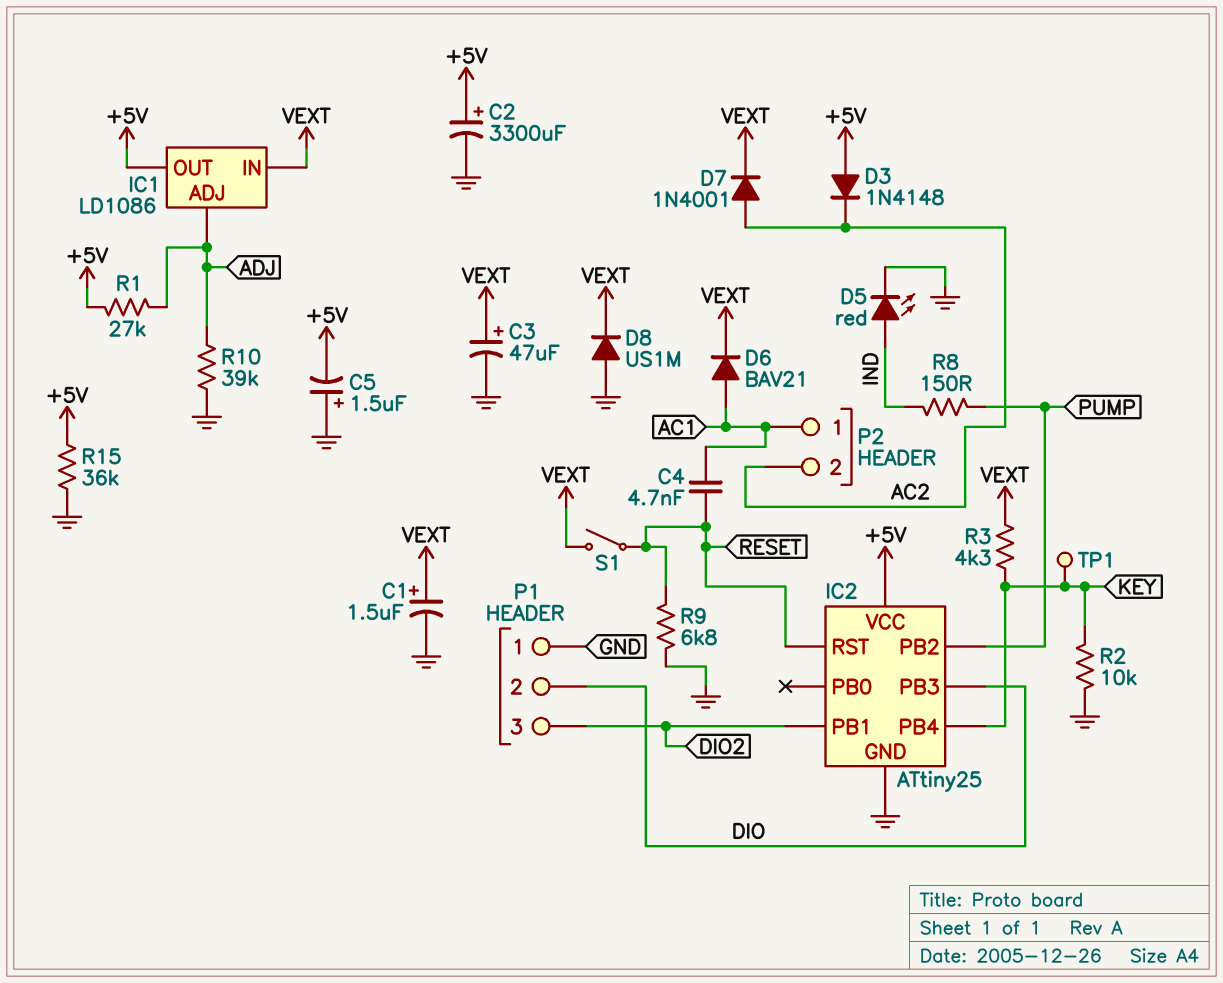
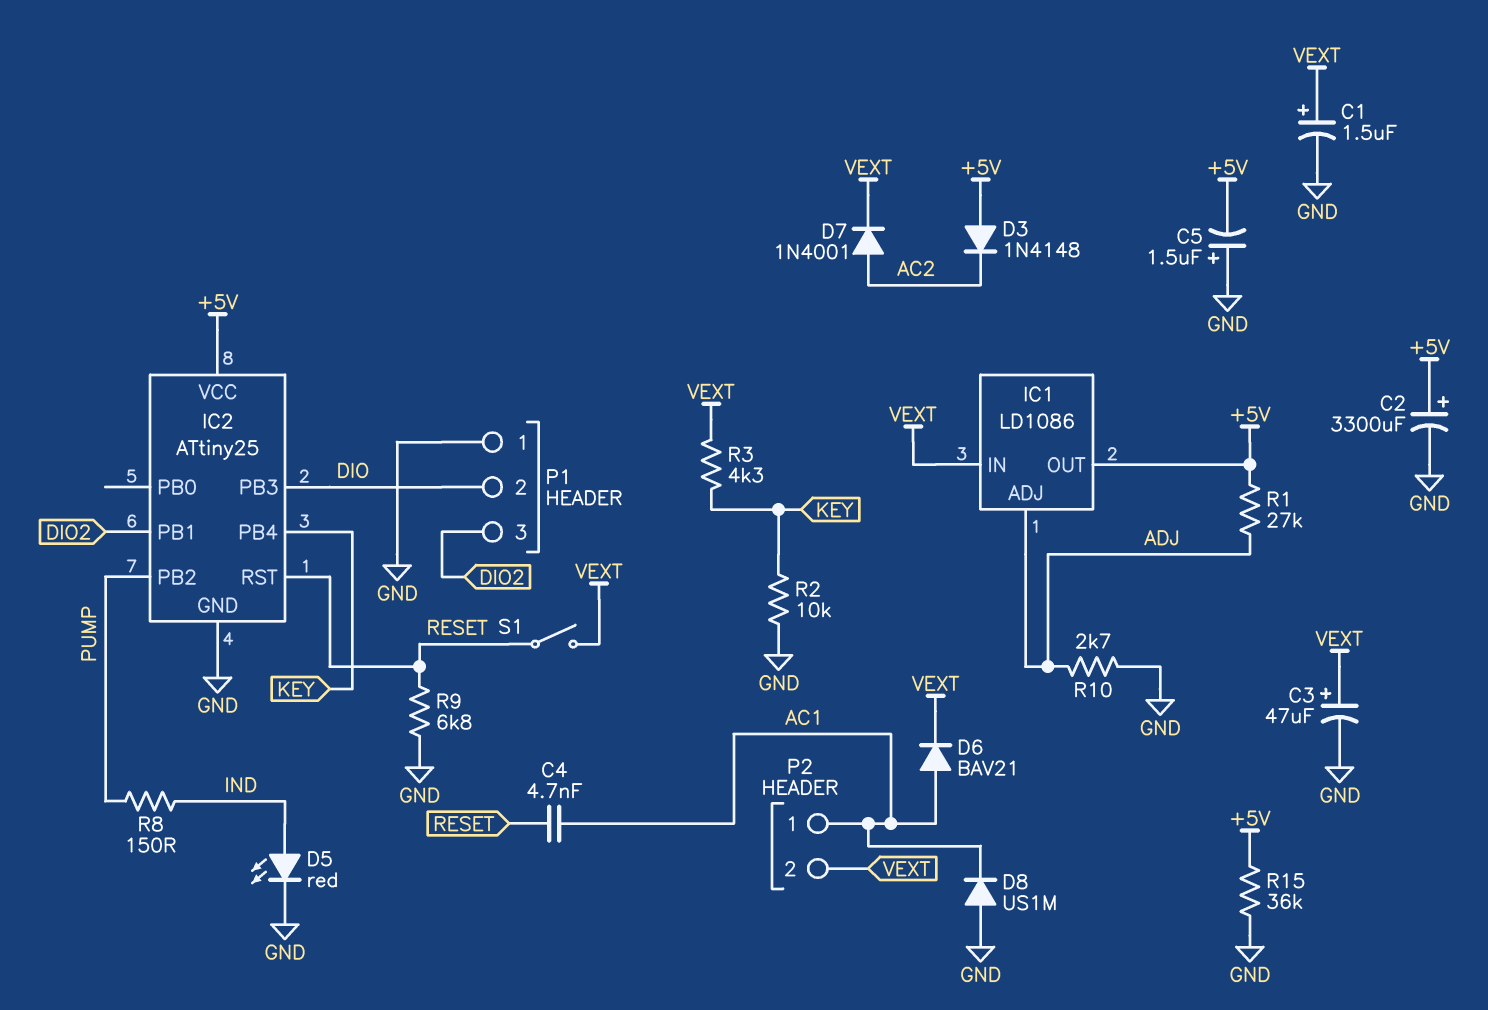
D8: diode US1M (A GND, K VEXT) -> diode US1M (A GND, K AC1)
P2 pin 2: AC2 -> VEXT
R10: 39k (ADJ, GND) -> 2.7k (ADJ, GND)
TP1: test point (KEY) -> none

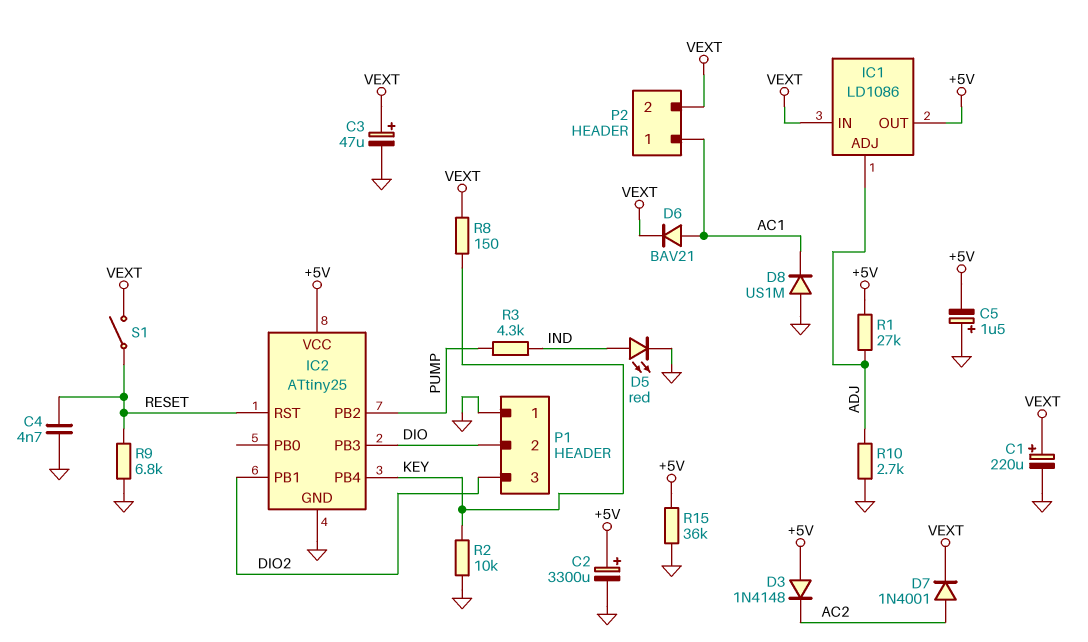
C1: 1.5uF (plus VEXT, minus GND) -> 220uF (plus VEXT, minus GND)
C4: 4.7nF (AC1, RESET) -> 4.7nF (GND, RESET)
R3: 4.3k (KEY, VEXT) -> 4.3k (IND, PUMP)
R8: 150 (IND, PUMP) -> 150 (KEY, VEXT)

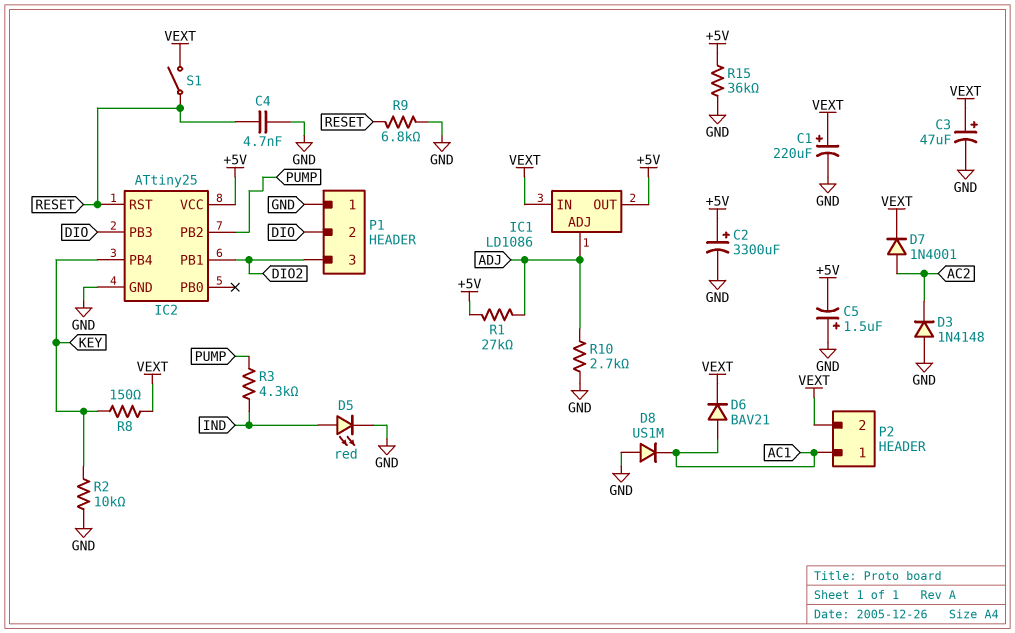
D3: diode 1N4148 (A +5V, K AC2) -> diode 1N4148 (A GND, K AC2)

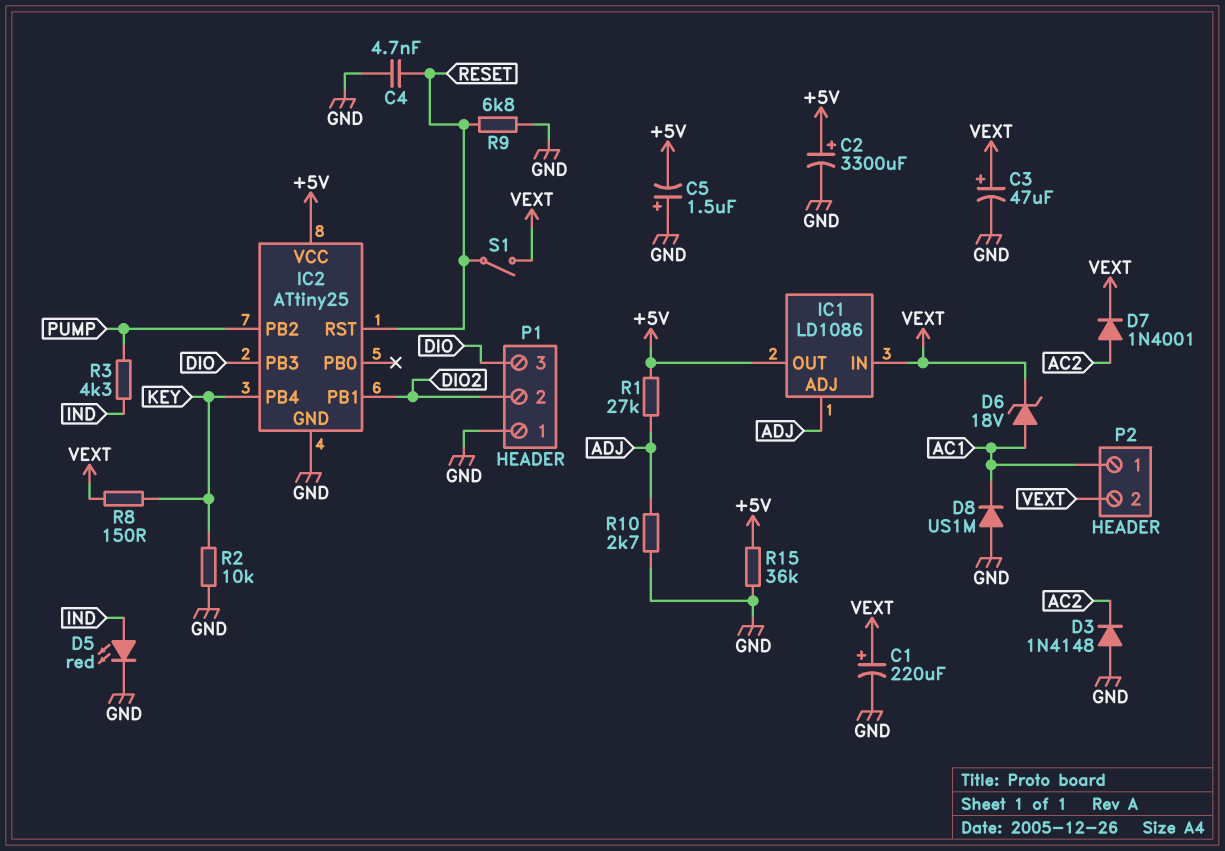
D6: diode BAV21 (A AC1, K VEXT) -> zener 18V (A AC1, K VEXT)
P1 pin 2: DIO -> DIO2
P1 pin 3: DIO2 -> DIO

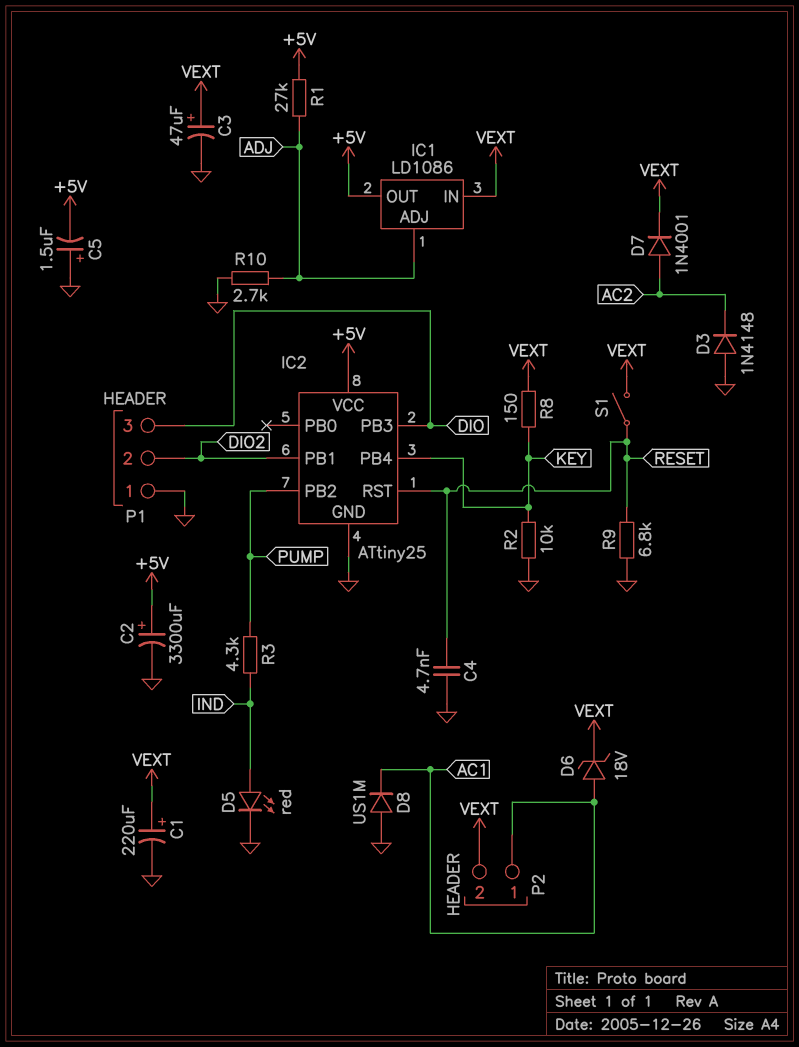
R15: 36k (+5V, GND) -> none

